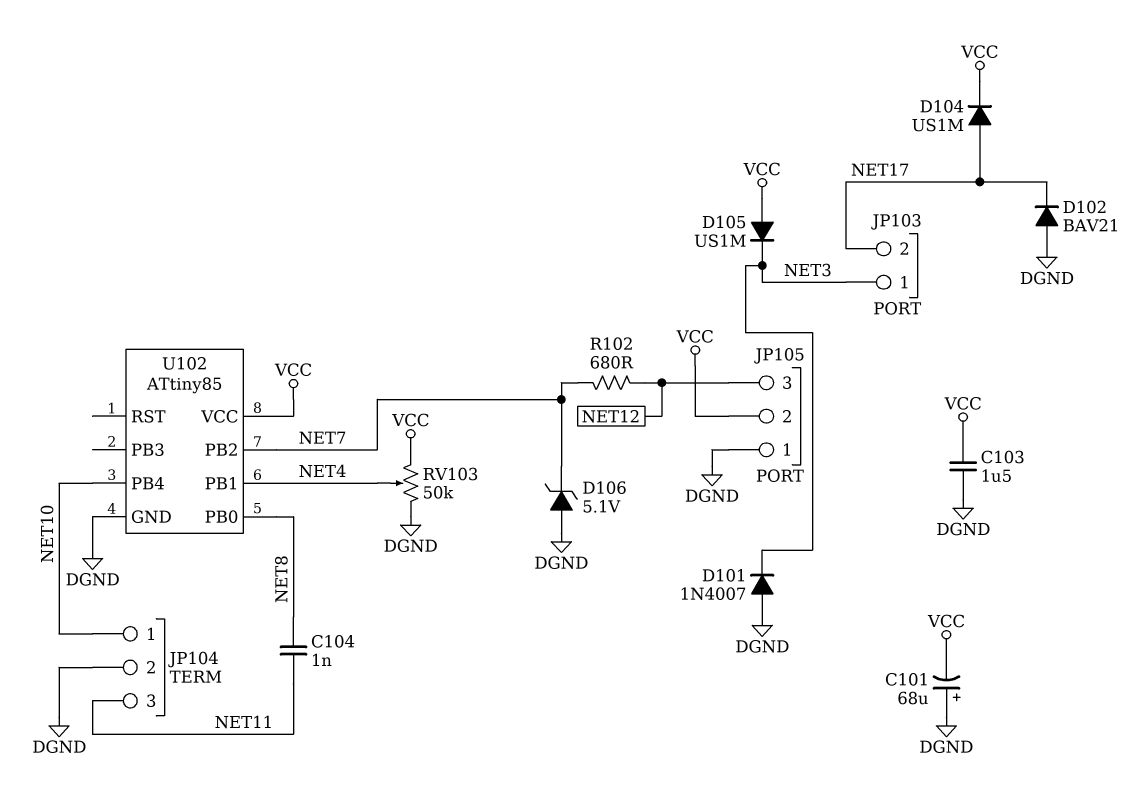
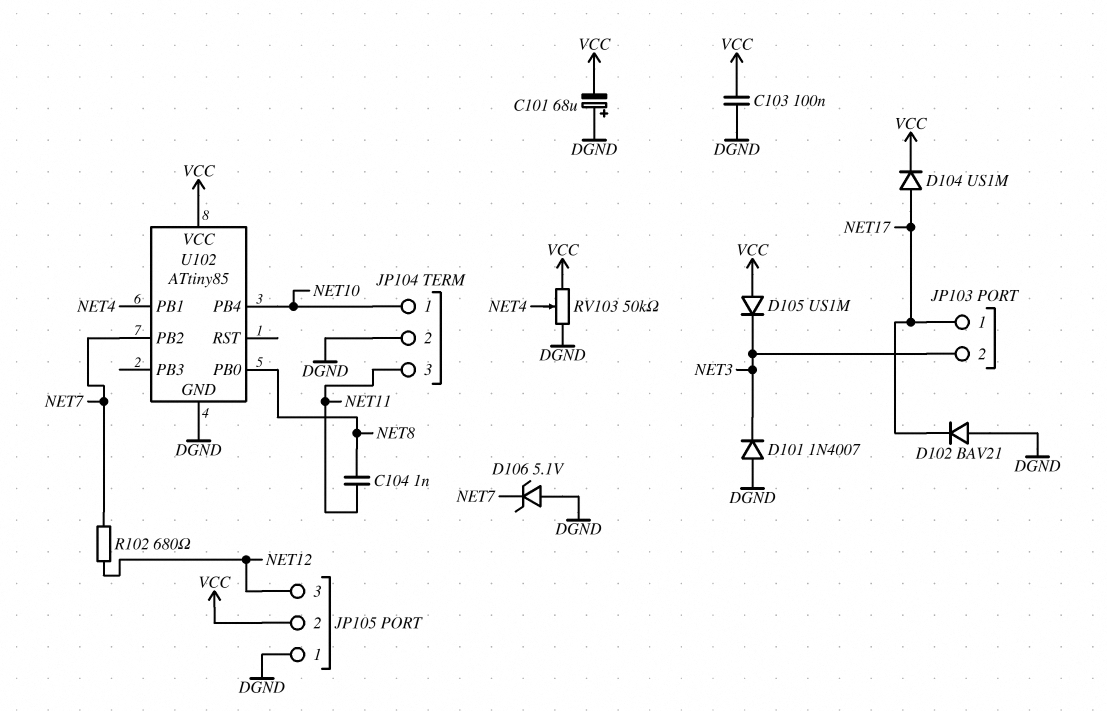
C103: 1.5uF (DGND, VCC) -> 100nF (DGND, VCC)
JP103 pin 1: NET3 -> NET17
JP103 pin 2: NET17 -> NET3

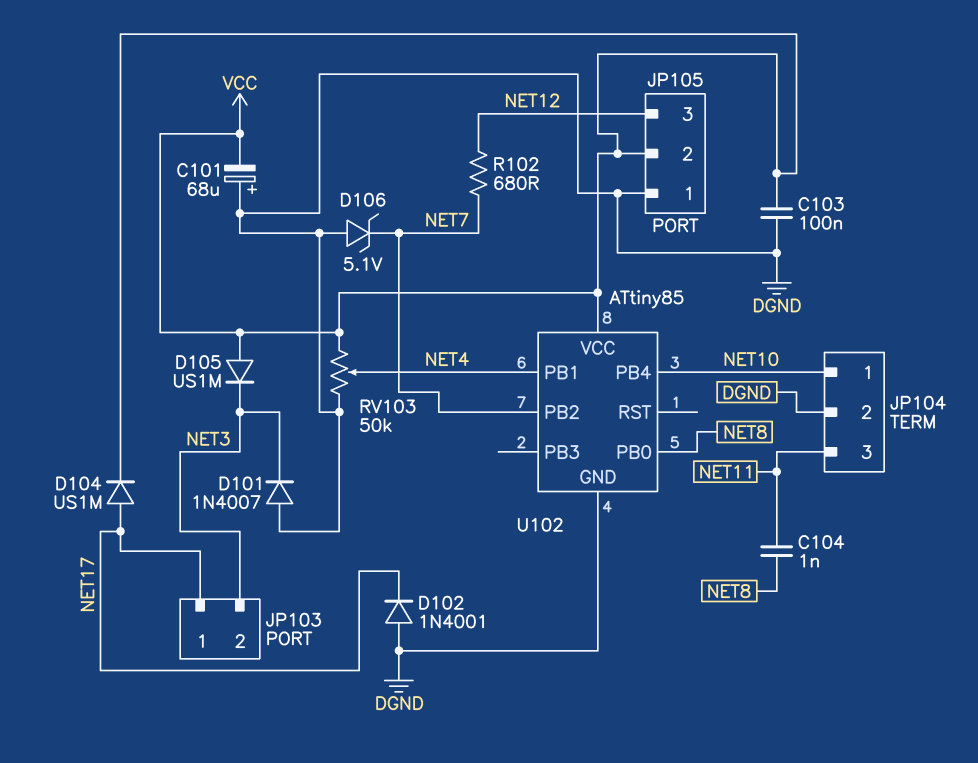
D102: diode BAV21 (A DGND, K NET17) -> diode 1N4001 (A DGND, K NET17)

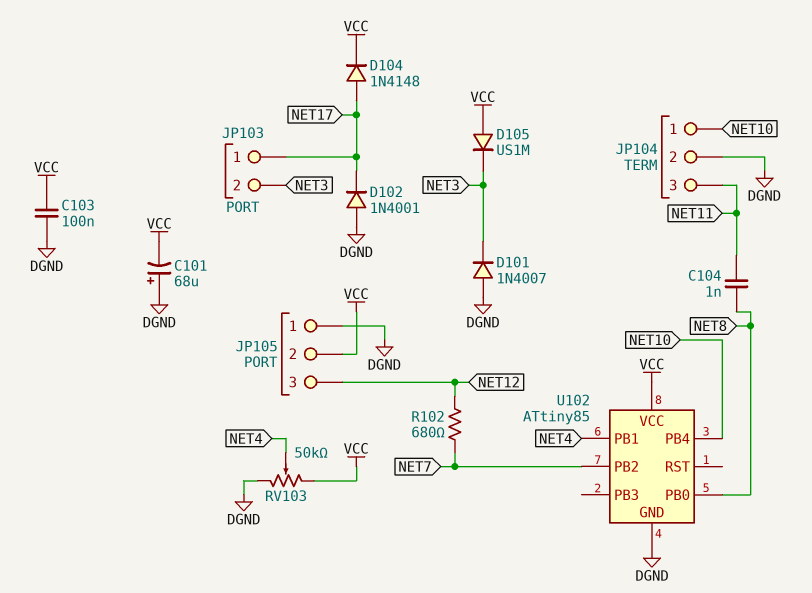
D104: diode US1M (A NET17, K VCC) -> diode 1N4148 (A NET17, K VCC)
D106: zener 5.1V (A DGND, K NET7) -> none

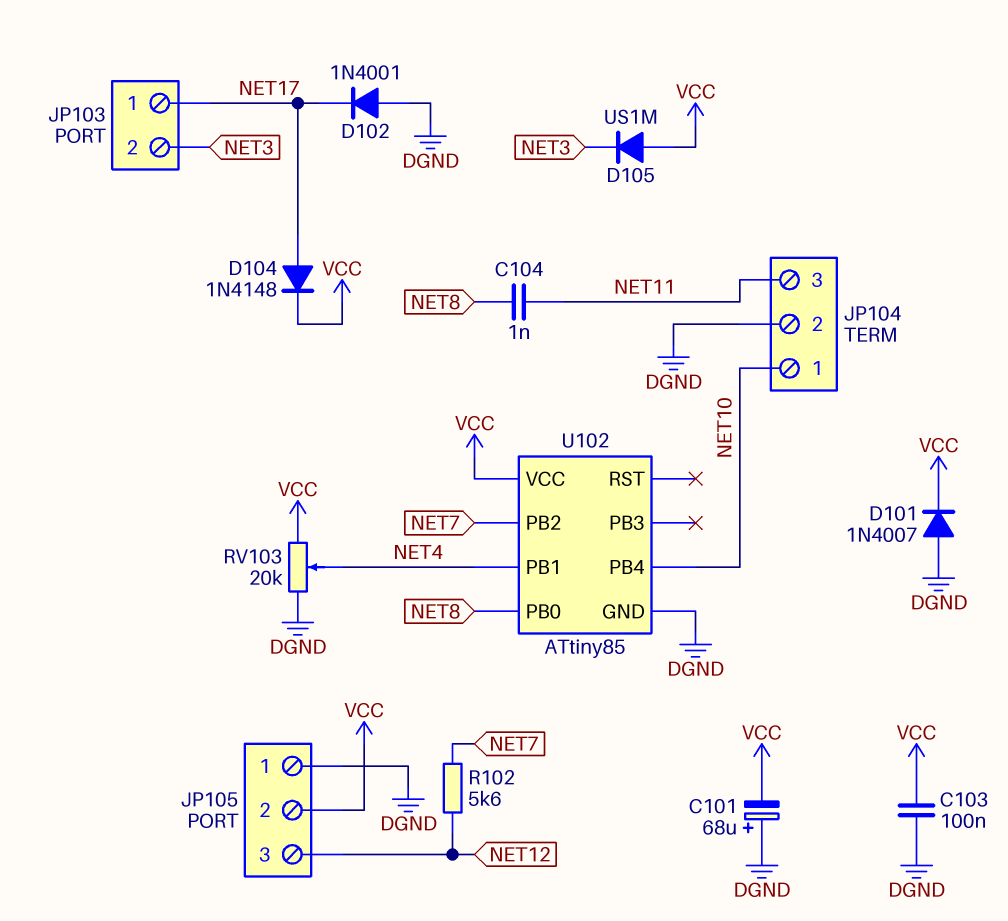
D101: diode 1N4007 (A DGND, K NET3) -> diode 1N4007 (A DGND, K VCC)
R102: 680 (NET7, NET12) -> 5.6k (NET7, NET12)
RV103: 50k (DGND, VCC, wiper NET4) -> 20k (DGND, VCC, wiper NET4)

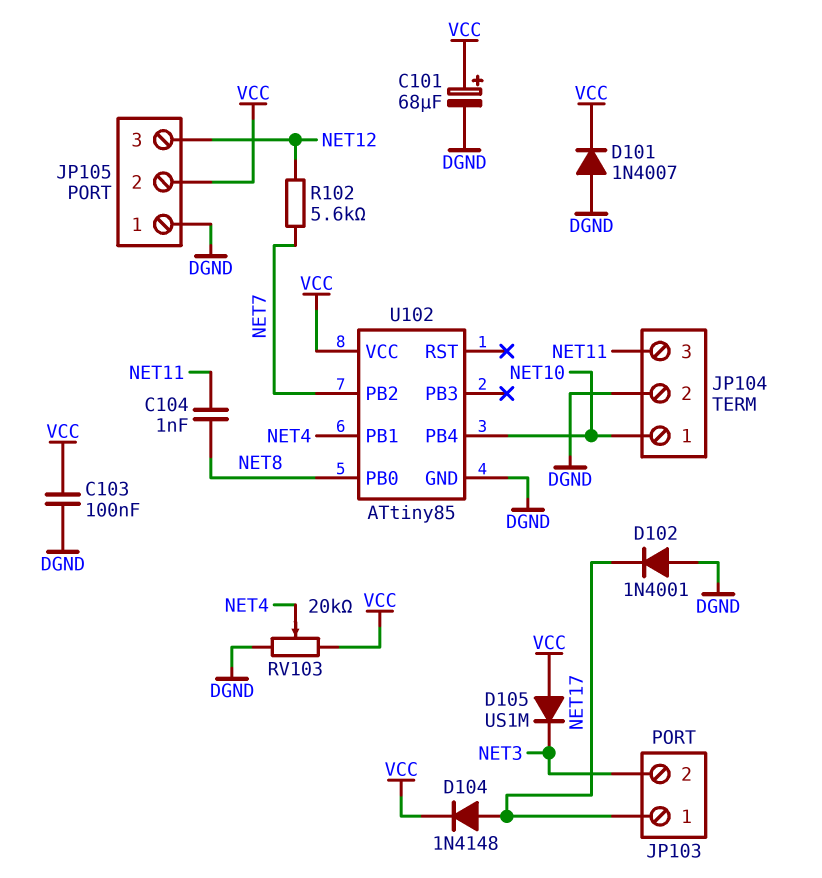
C101: 68uF (plus DGND, minus VCC) -> 68uF (plus VCC, minus DGND)

